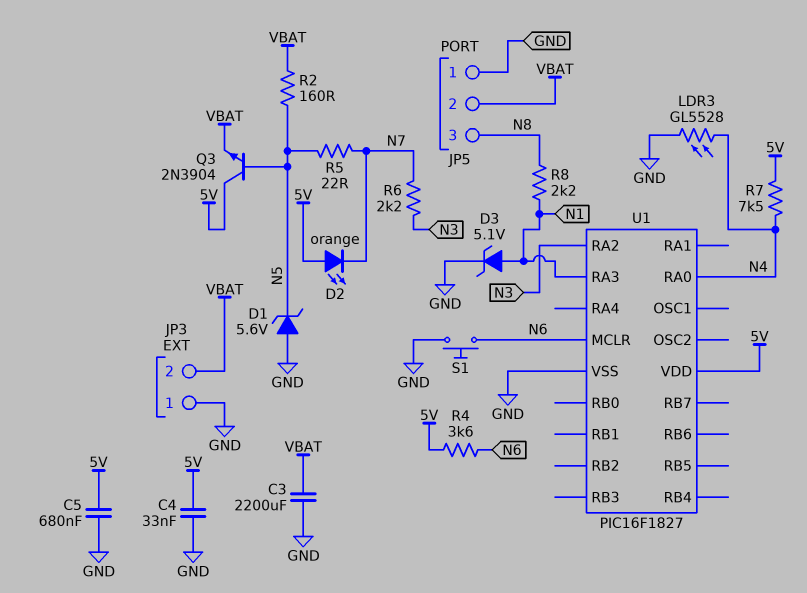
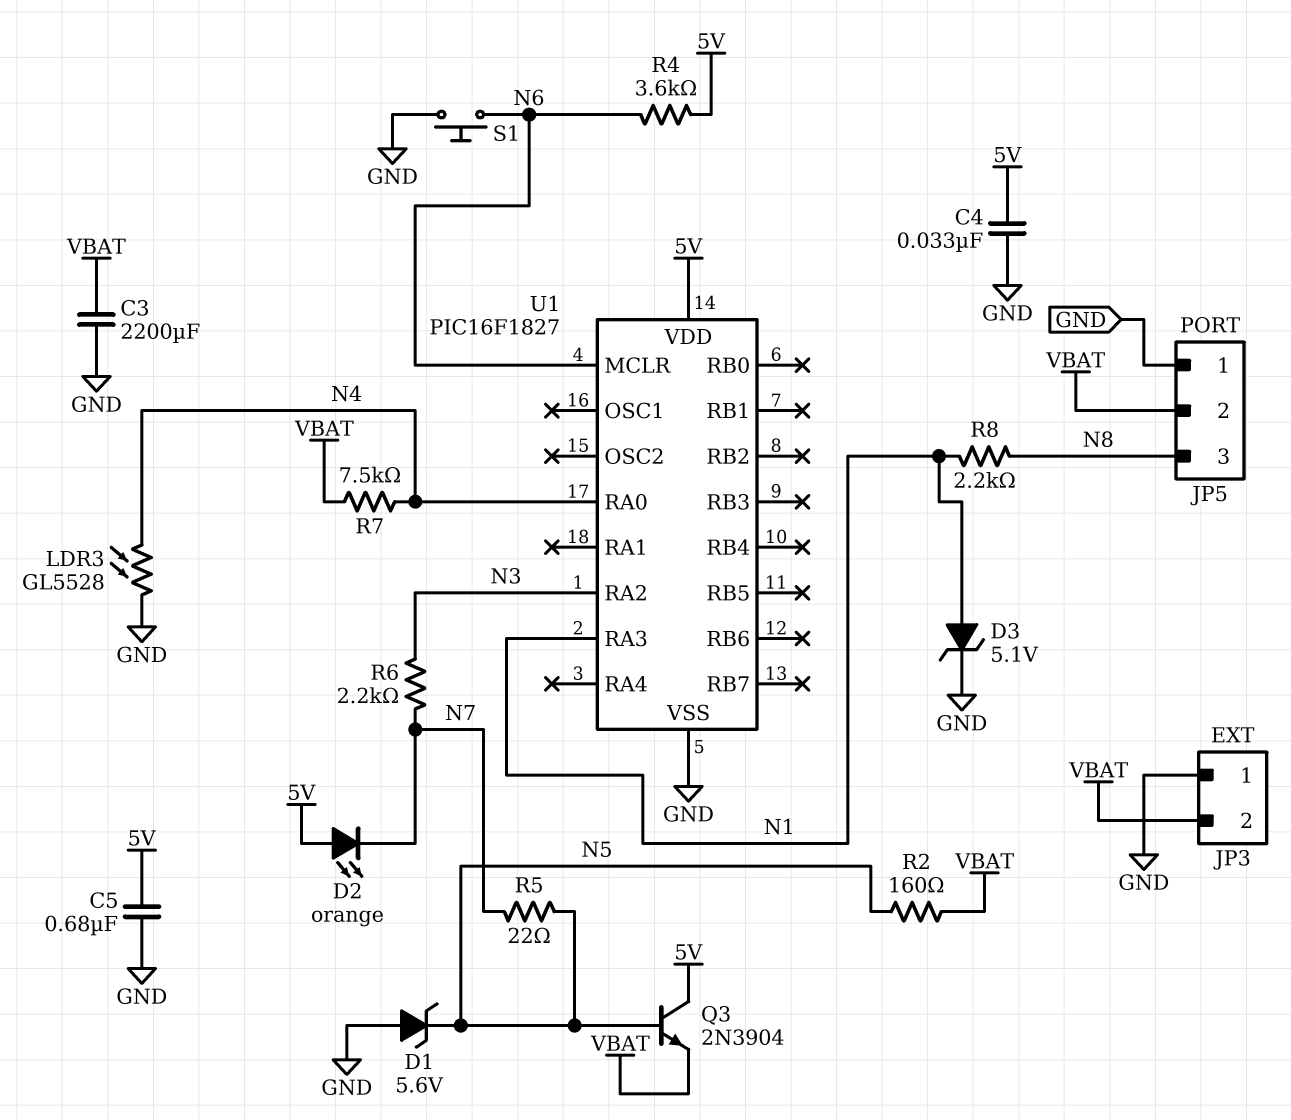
R7: 7.5k (5V, N4) -> 7.5k (N4, VBAT)

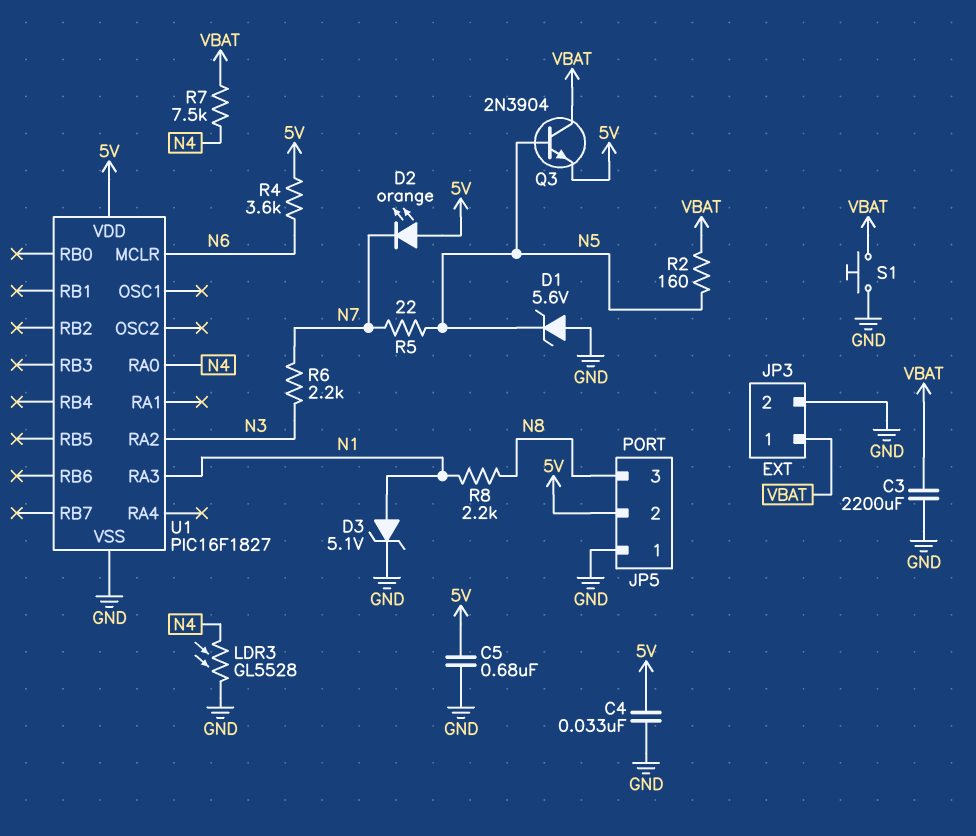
JP3 pin 1: GND -> VBAT
JP3 pin 2: VBAT -> GND
JP5 pin 2: VBAT -> 5V
Q3: NPN 2N3904 (B N5, C 5V, E VBAT) -> NPN 2N3904 (B N5, C VBAT, E 5V)
S1: button (GND, N6) -> button (GND, VBAT)

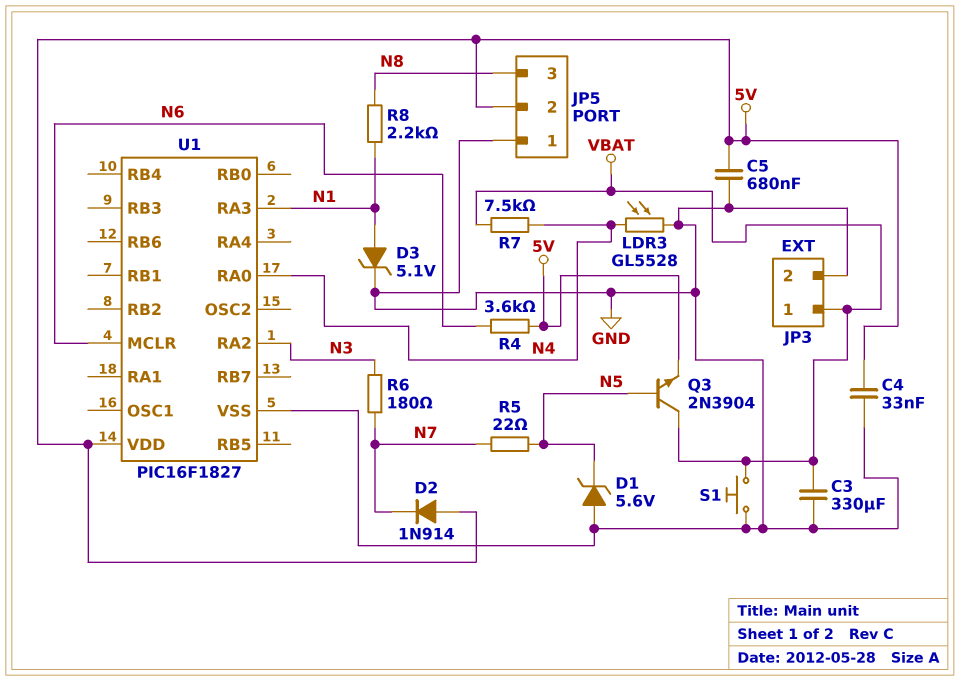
C3: 2200uF (GND, VBAT) -> 330uF (GND, VBAT)
D2: LED orange (A 5V, K N7) -> diode 1N914 (A 5V, K N7)
R2: 160 (N5, VBAT) -> none
R6: 2.2k (N3, N7) -> 180 (N3, N7)

